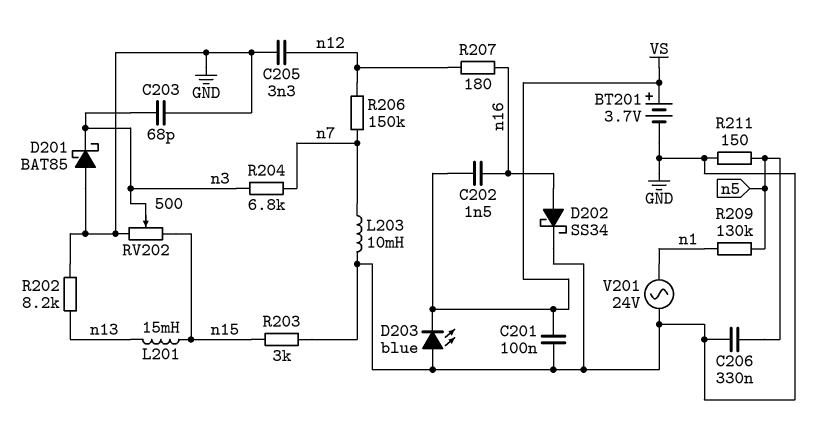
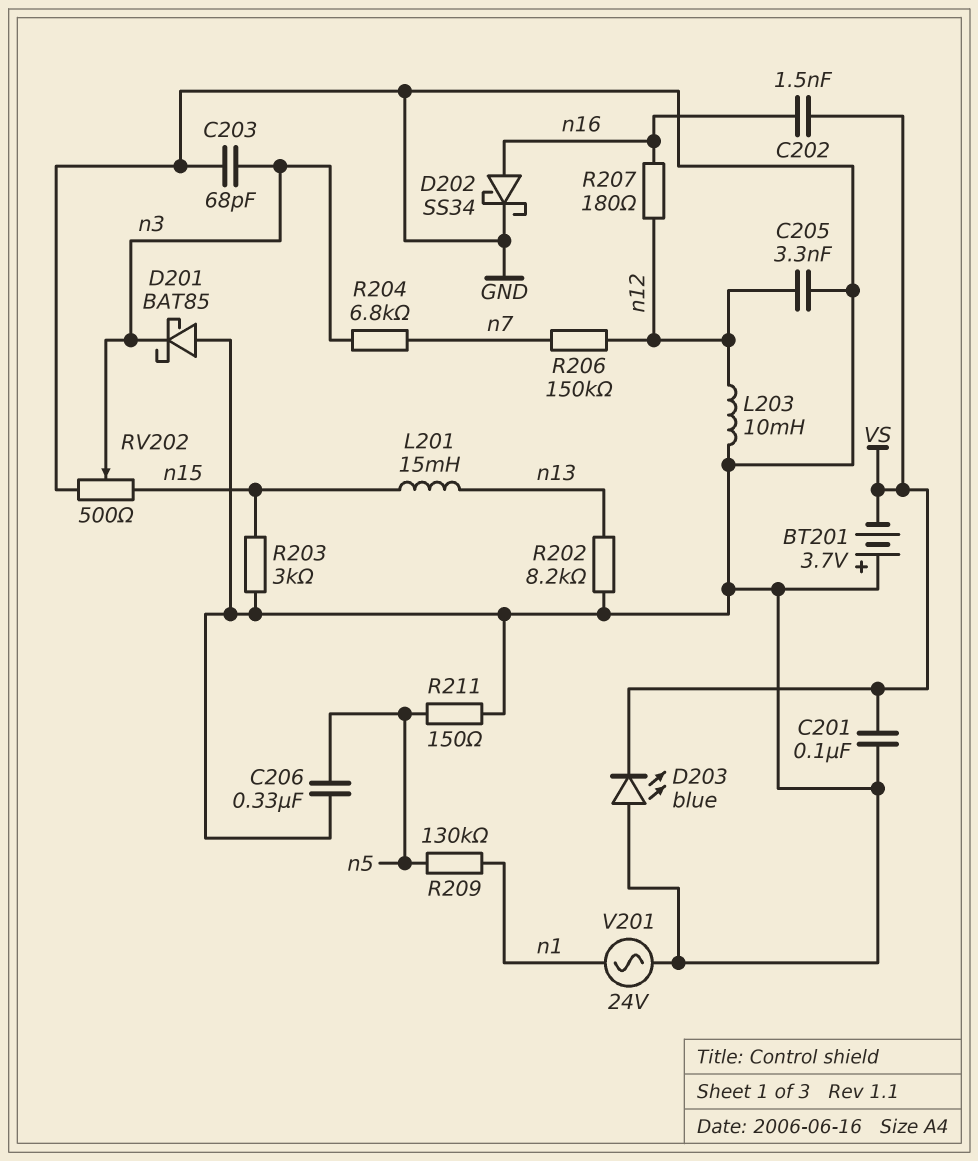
BT201: 3.7V (plus VS, minus GND) -> 3.7V (plus GND, minus VS)
L203: 10mH (GND, n7) -> 10mH (GND, n12)

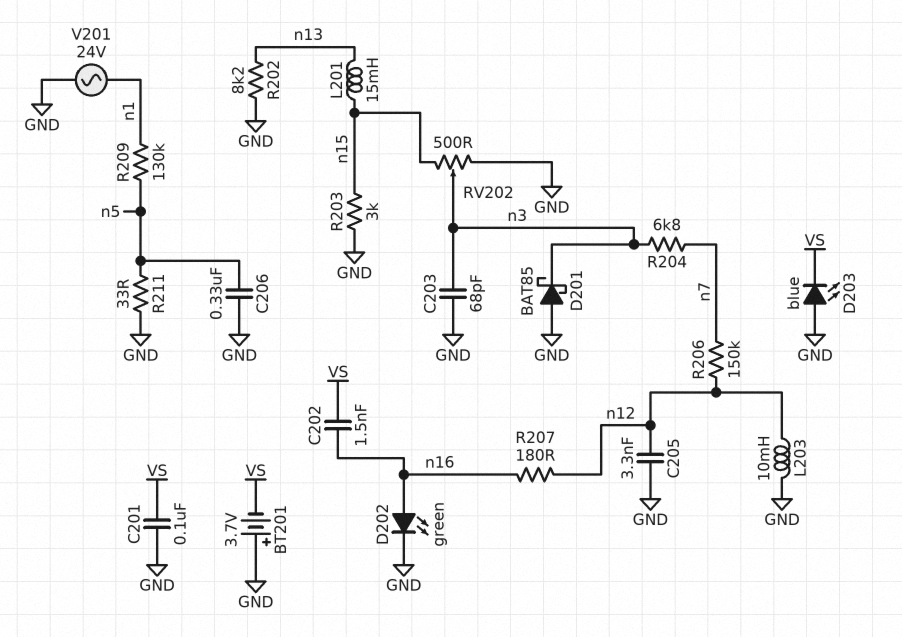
D202: schottky SS34 (A n16, K GND) -> LED green (A n16, K GND)
R211: 150 (GND, n5) -> 33 (GND, n5)

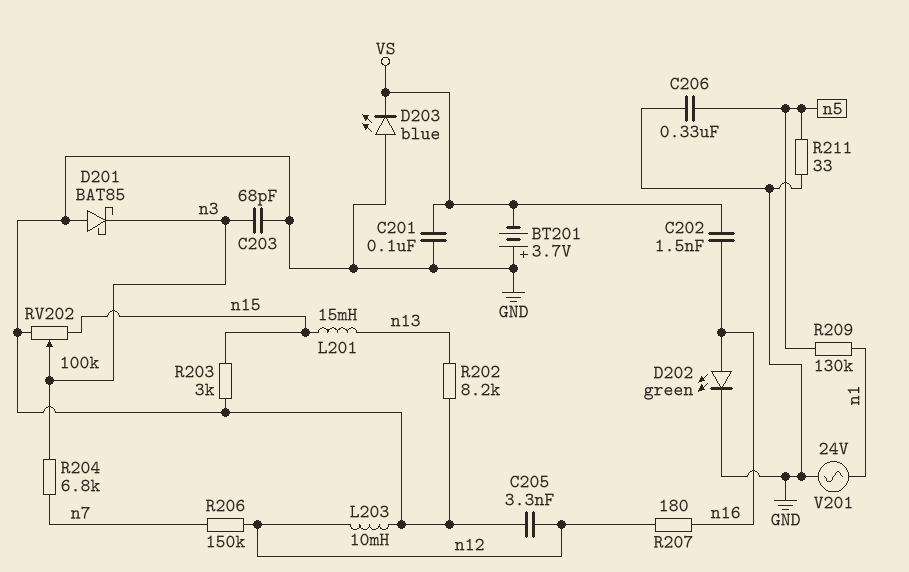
RV202: 500 (GND, n15, wiper n3) -> 100k (GND, n15, wiper n3)

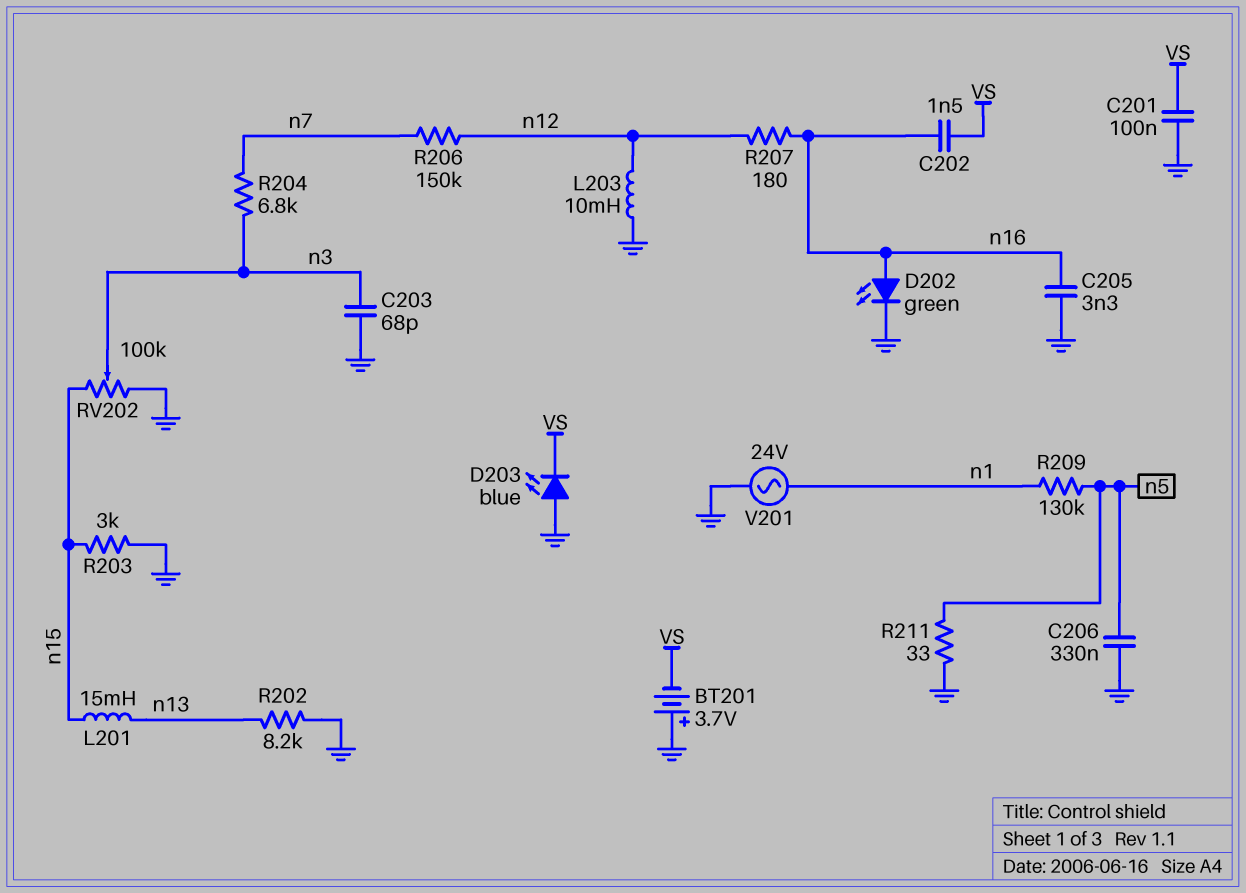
C205: 3.3nF (GND, n12) -> 3.3nF (GND, n16)
D201: schottky BAT85 (A GND, K n3) -> none

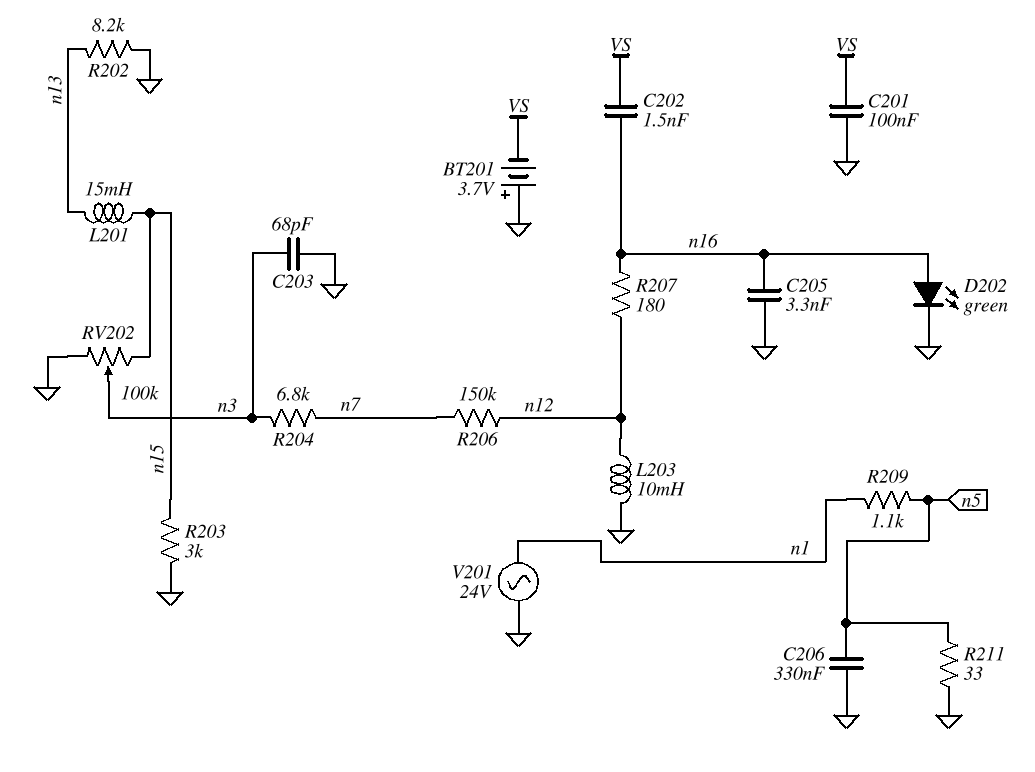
D203: LED blue (A GND, K VS) -> none
R209: 130k (n1, n5) -> 1.1k (n1, n5)

